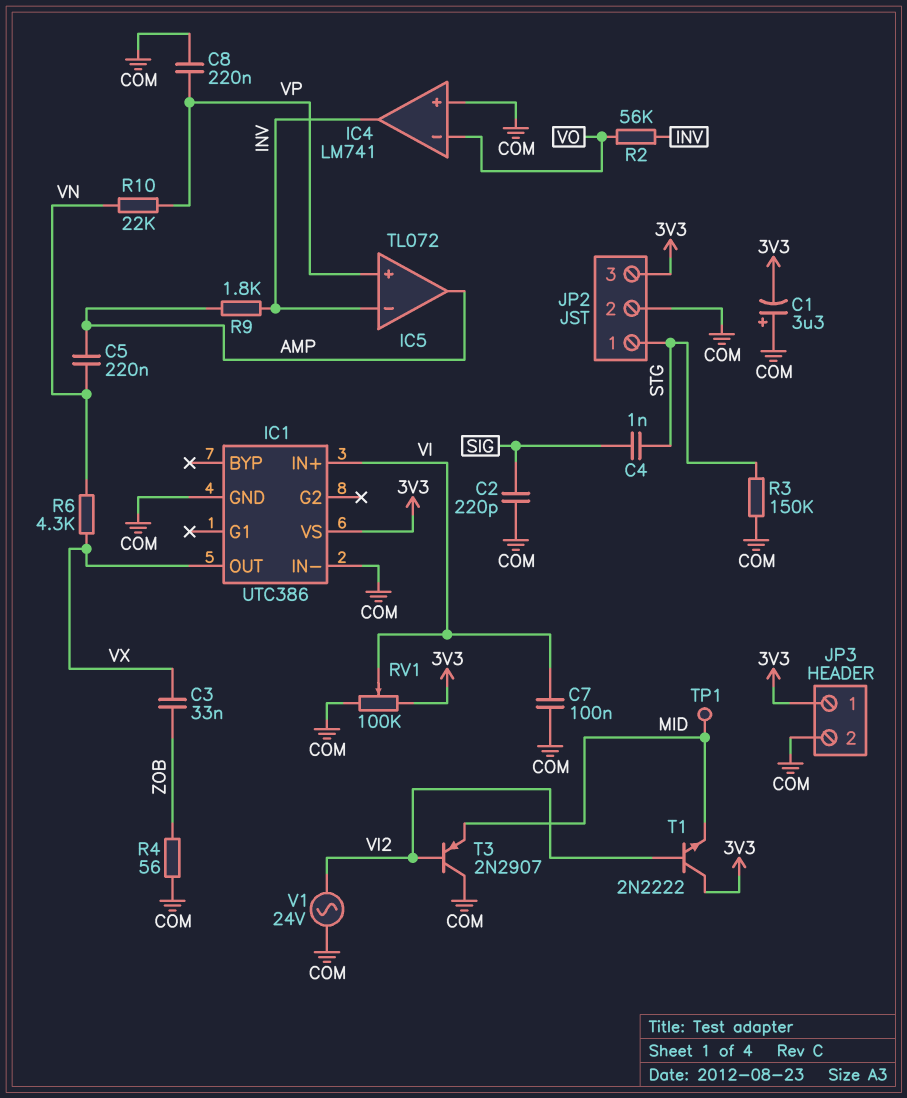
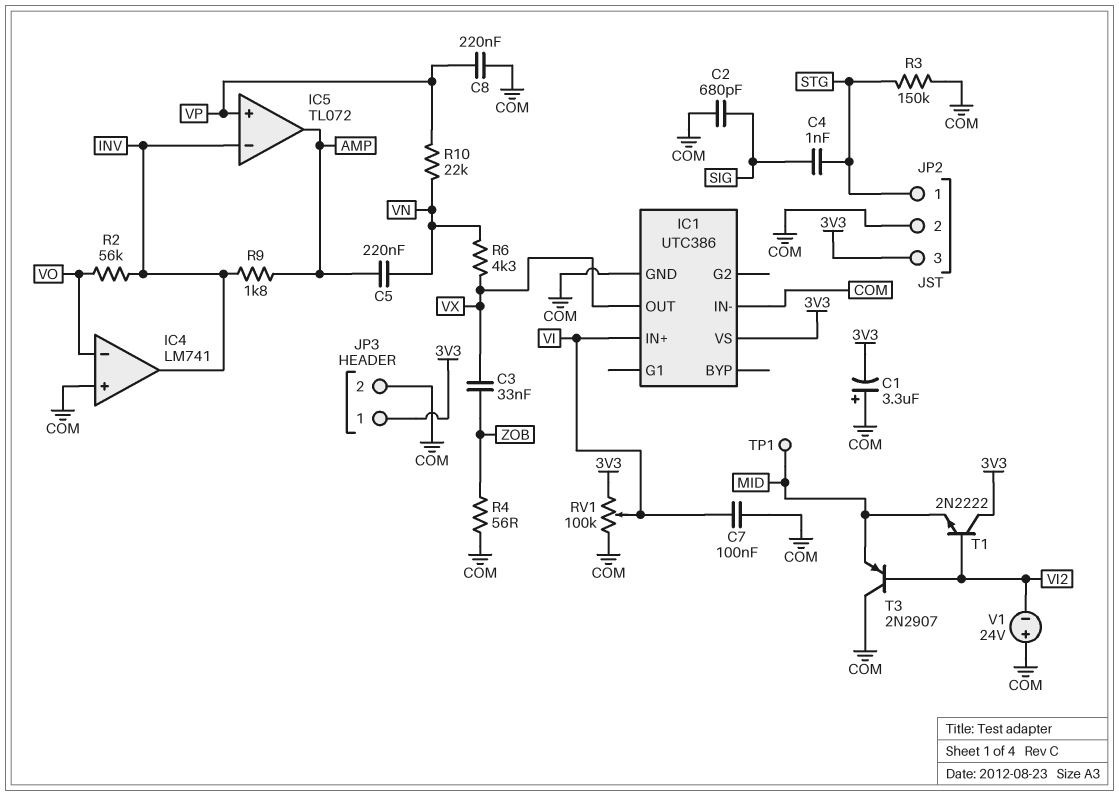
C2: 220pF (COM, SIG) -> 680pF (COM, SIG)
V1: AC 24V (COM, VI2) -> 24V (plus COM, minus VI2)

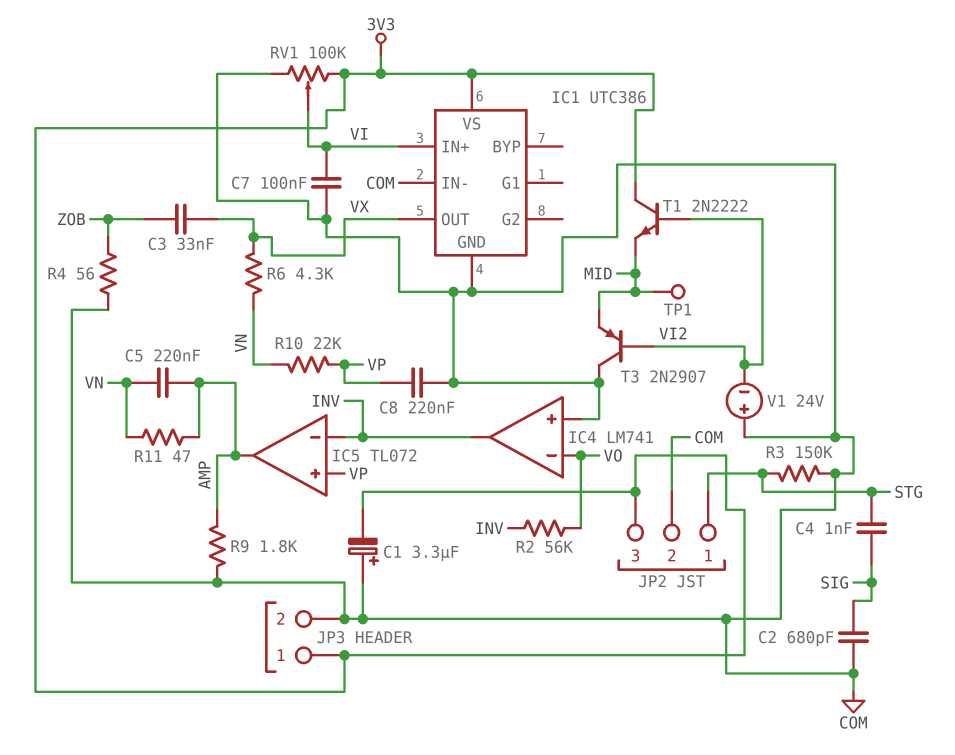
R9: 1.8k (AMP, INV) -> 1.8k (AMP, COM)
R11: none -> 47 (AMP, VN)

